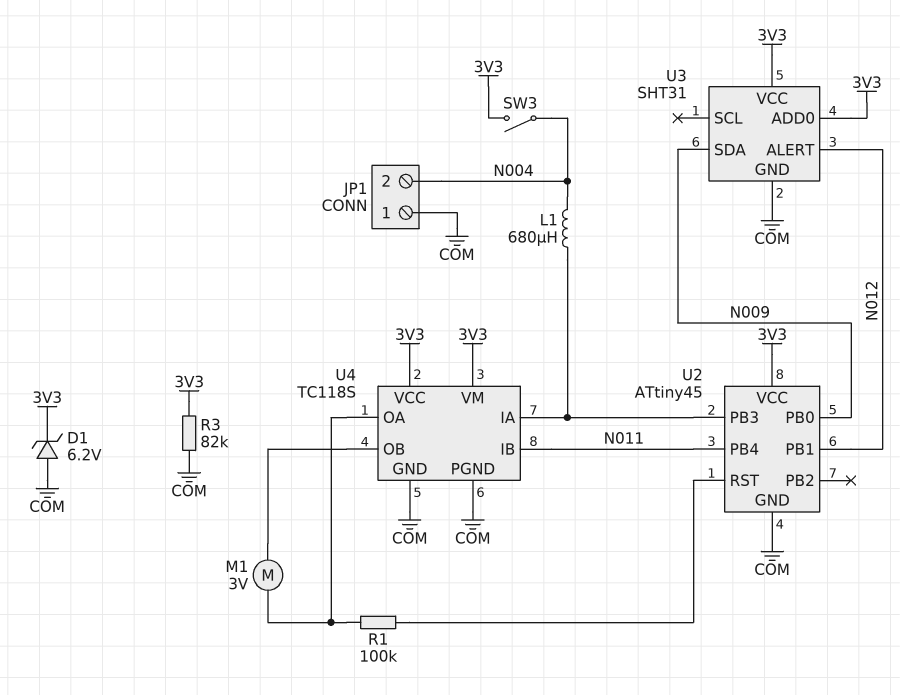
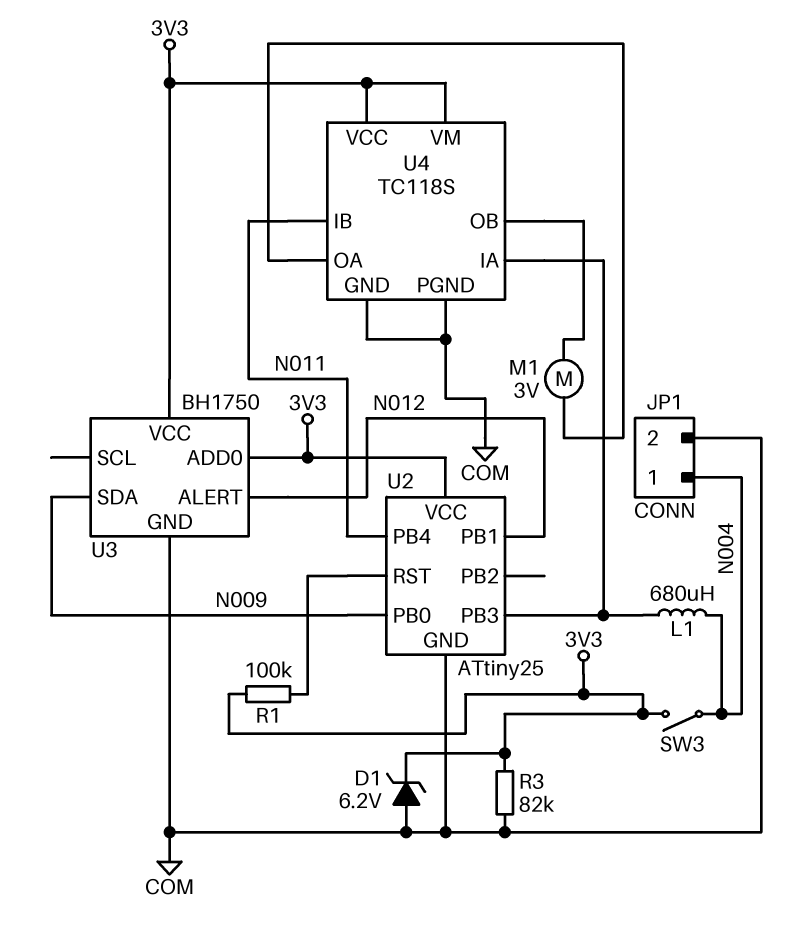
JP1 pin 1: COM -> N004
JP1 pin 2: N004 -> COM
R1: 100k (U2/RST, U4/OA) -> 100k (3V3, U2/RST)
U2: ATtiny45 -> ATtiny25
U3: SHT31 -> BH1750

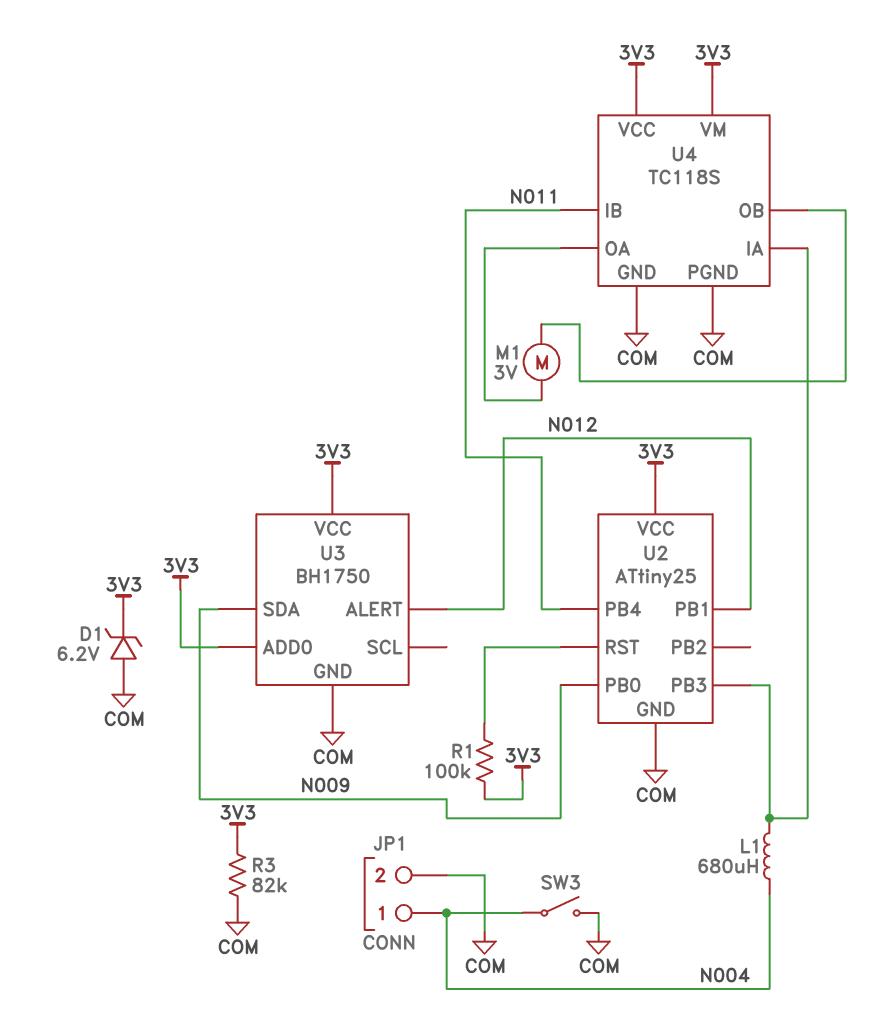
SW3: switch (3V3, N004) -> switch (COM, N004)

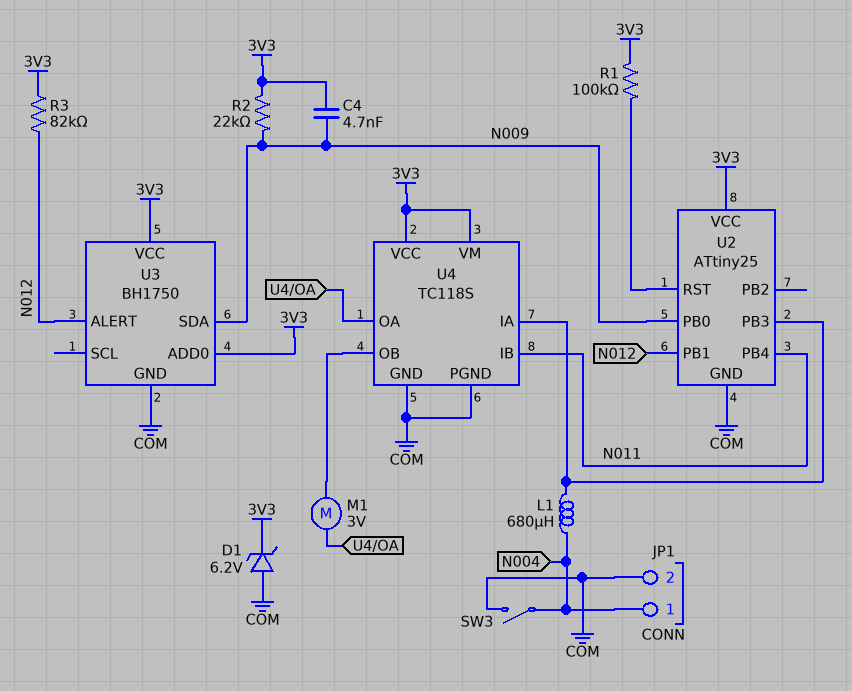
C4: none -> 4.7nF (3V3, N009)
R2: none -> 22k (3V3, N009)
R3: 82k (3V3, COM) -> 82k (3V3, N012)

